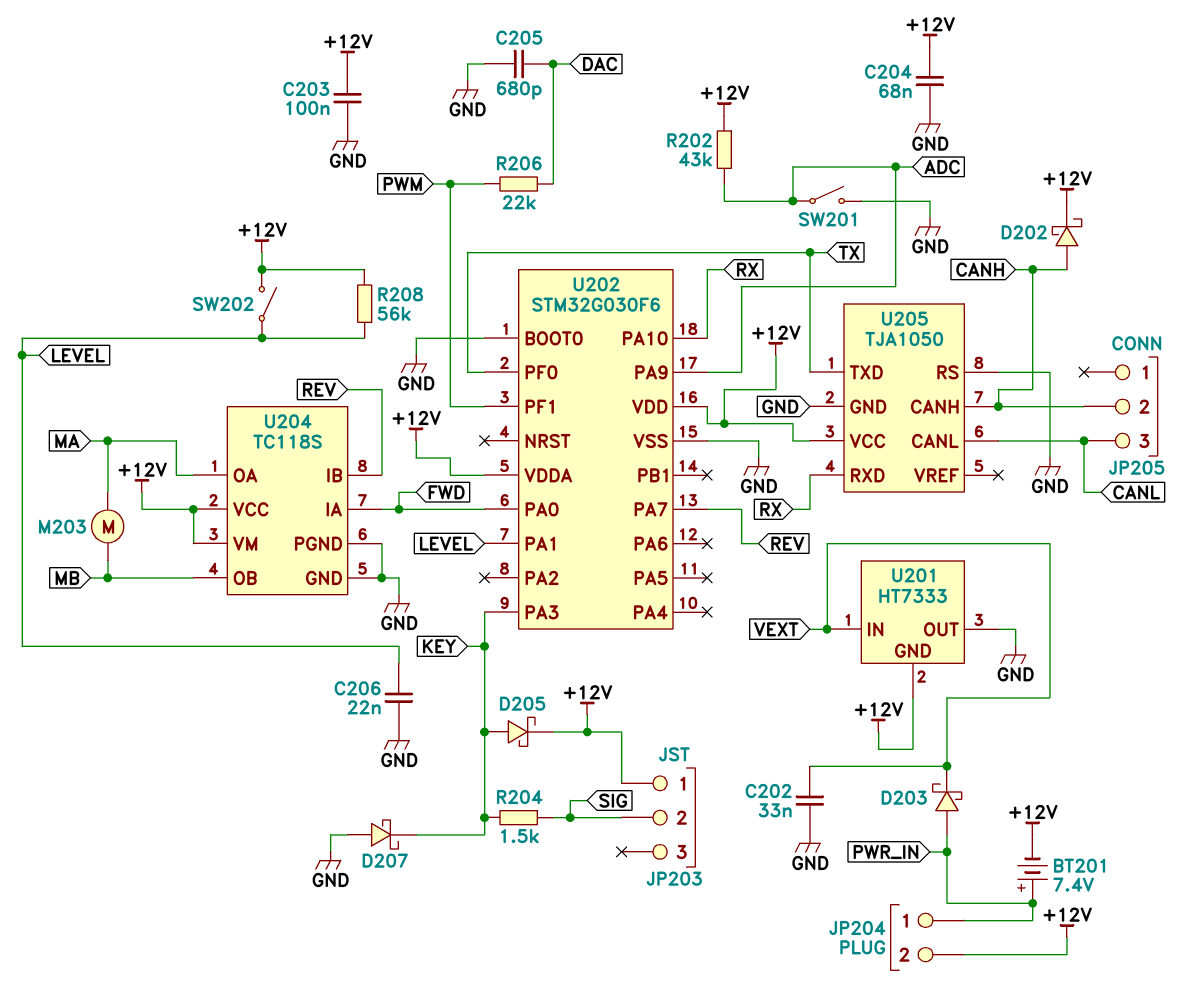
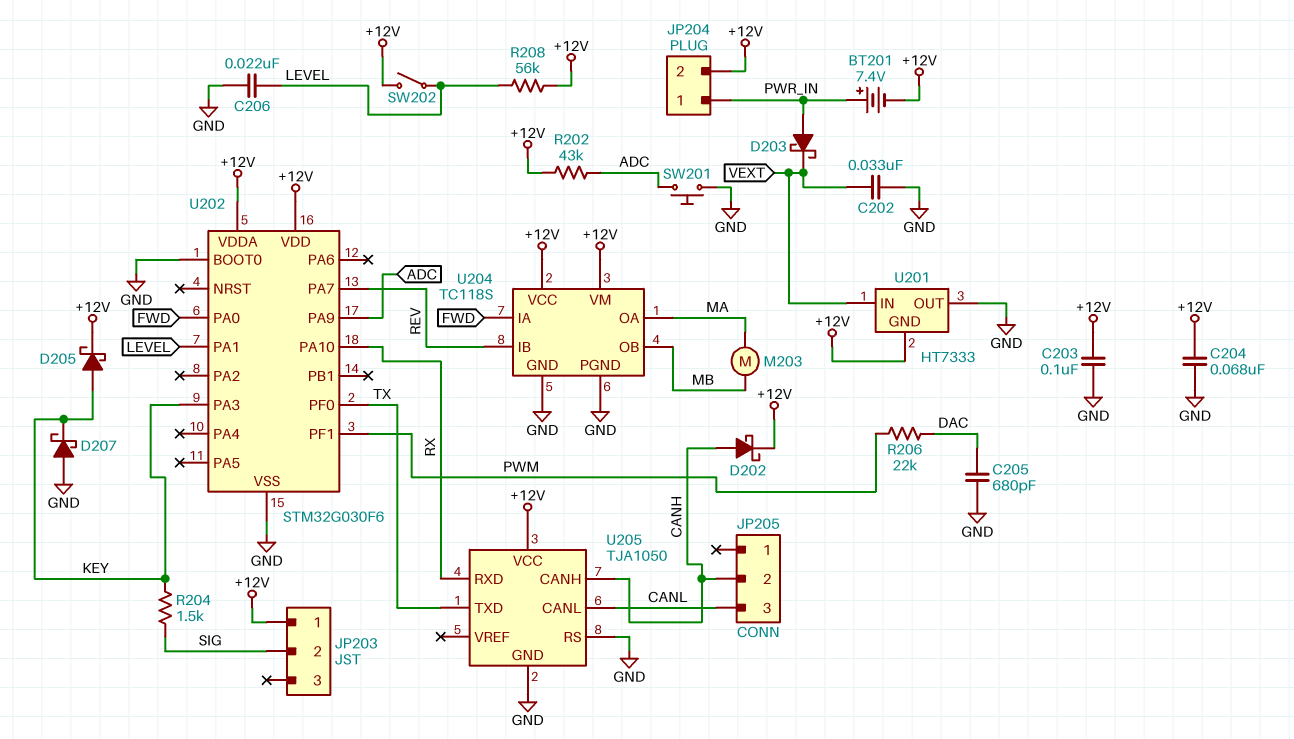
SW201: switch (ADC, GND) -> button (ADC, GND)

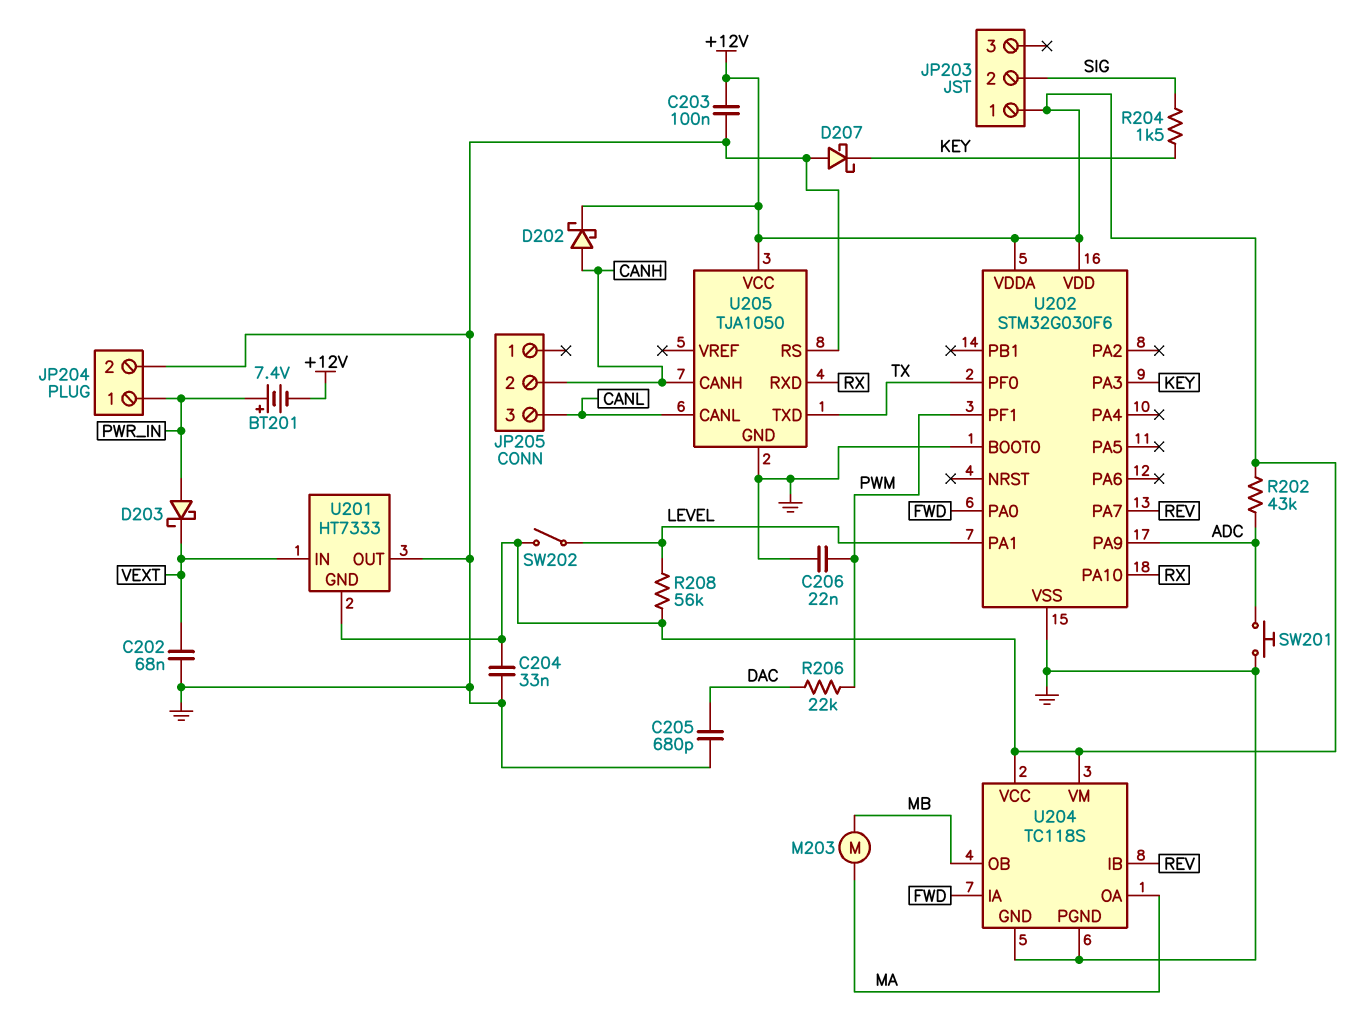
C202: 33nF (GND, VEXT) -> 68nF (GND, VEXT)
C204: 68nF (+12V, GND) -> 33nF (+12V, GND)
C206: 22nF (GND, LEVEL) -> 22nF (GND, PWM)
D205: schottky (A KEY, K +12V) -> none
JP204 pin 2: +12V -> GND

